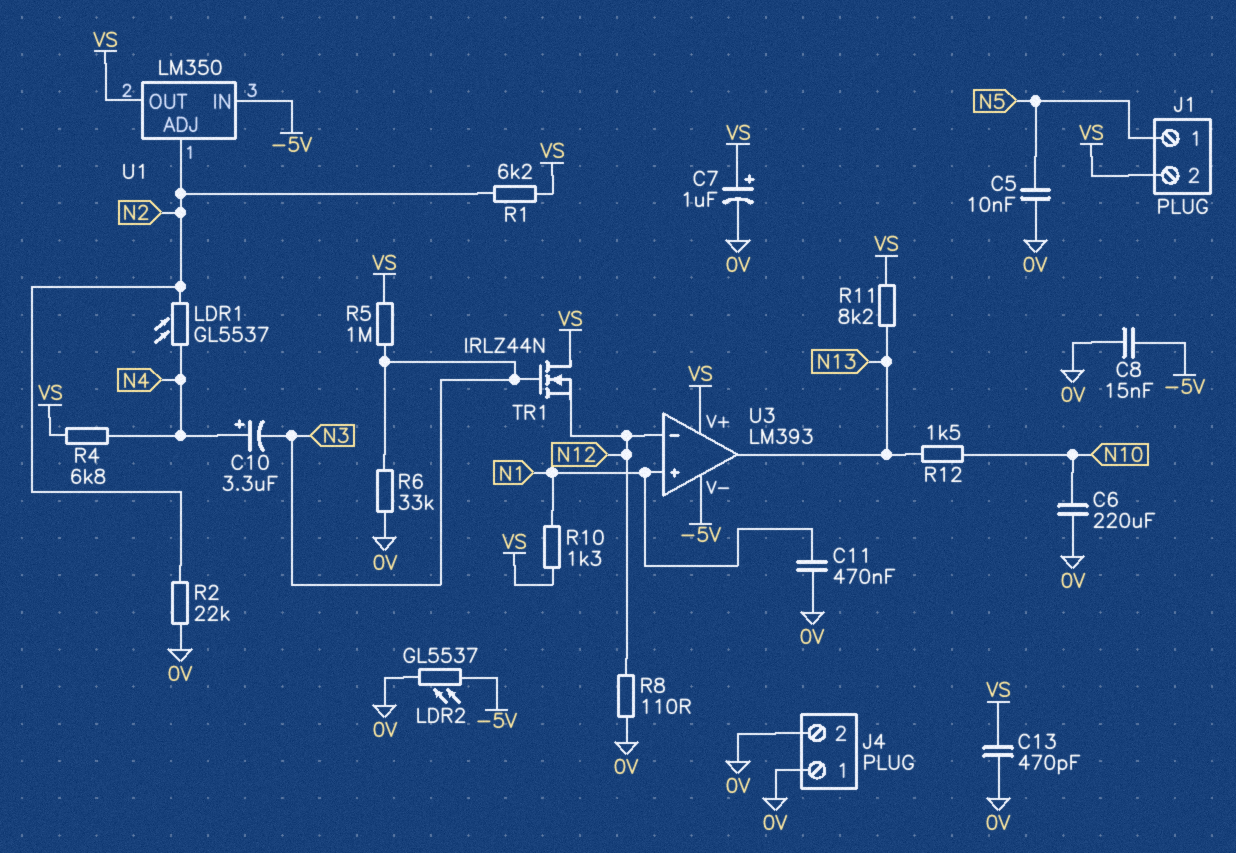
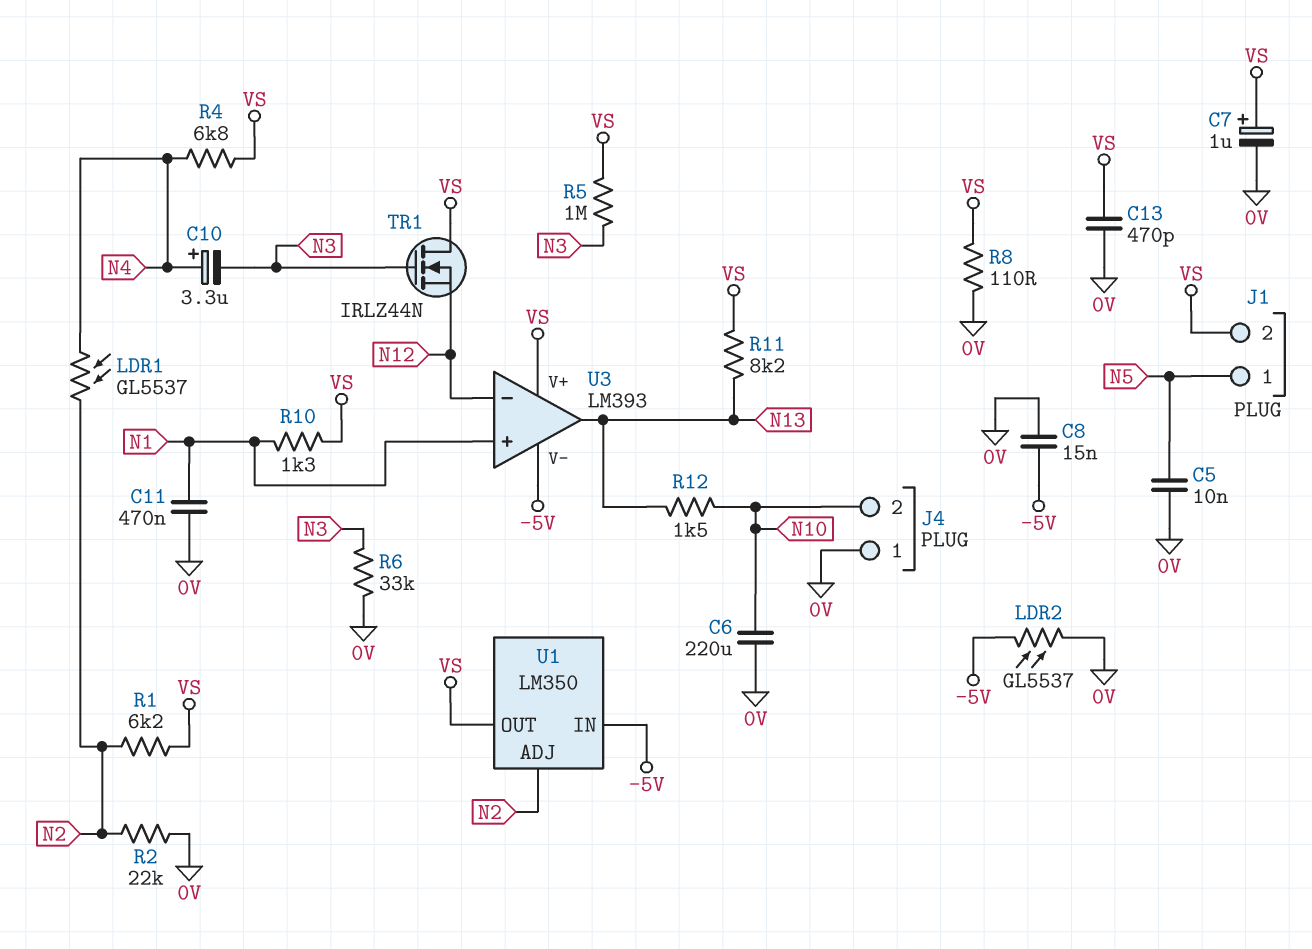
J4 pin 2: 0V -> N10
R8: 110 (0V, N12) -> 110 (0V, VS)

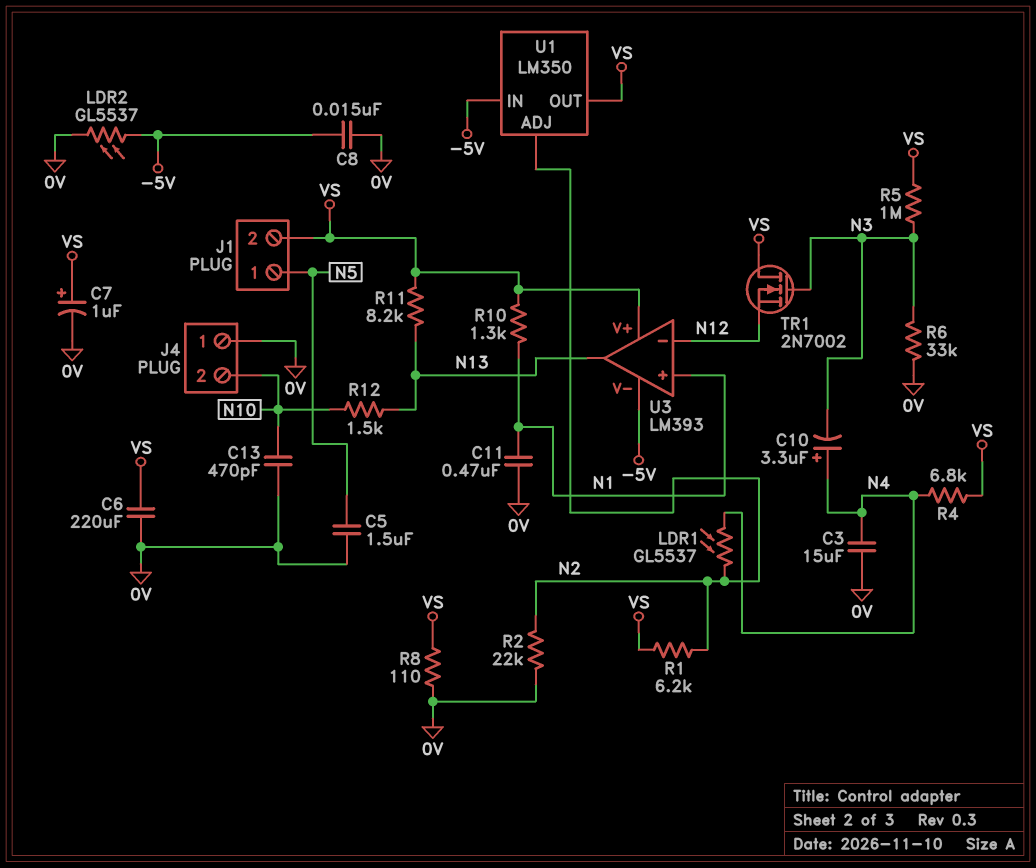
C3: none -> 15uF (0V, N4)
C5: 10nF (0V, N5) -> 1.5uF (0V, N5)
C6: 220uF (0V, N10) -> 220uF (0V, VS)
C13: 470pF (0V, VS) -> 470pF (0V, N10)
TR1: NMOS IRLZ44N (G N3, D VS, S N12) -> NMOS 2N7002 (G N3, D VS, S N12)

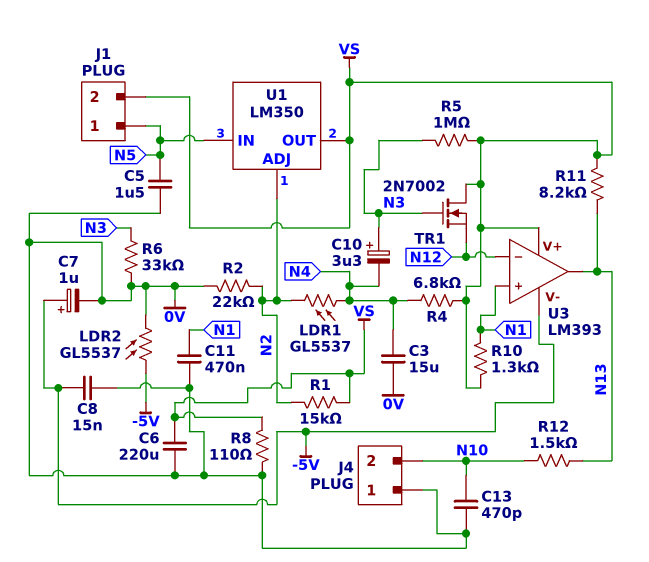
C7: 1uF (plus VS, minus 0V) -> 1uF (plus -5V, minus 0V)
C10: 3.3uF (plus N4, minus N3) -> 3.3uF (plus N3, minus N4)
R1: 6.2k (N2, VS) -> 15k (N2, VS)
U1 pin IN: -5V -> N5

